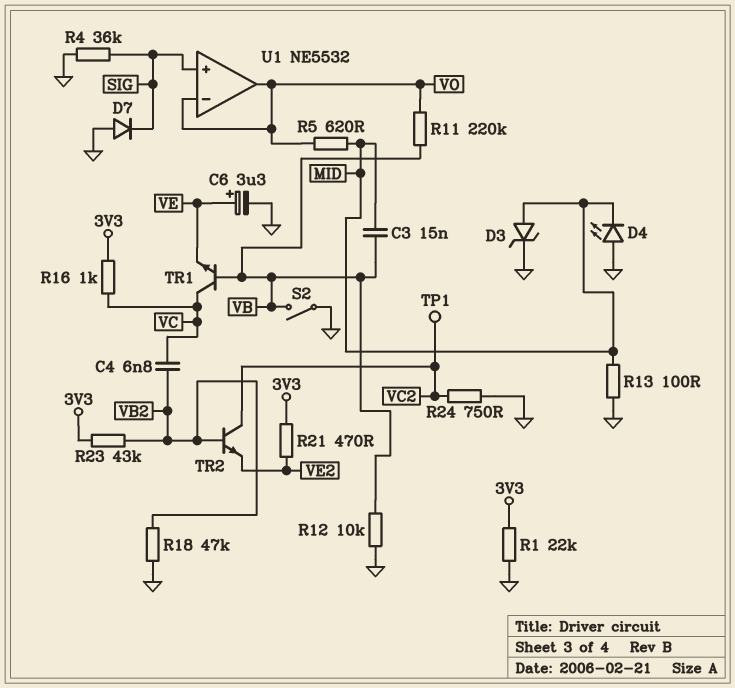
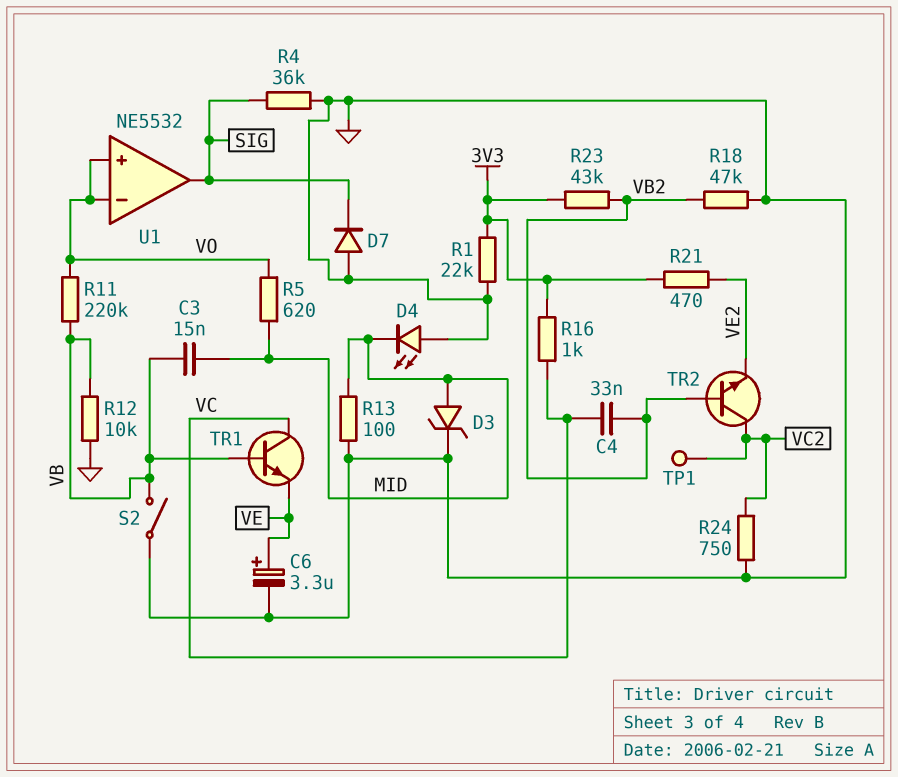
C4: 6.8nF (VB2, VC) -> 33nF (VB2, VC)
U1 pin in+: SIG -> VO
U1 pin out: VO -> SIG

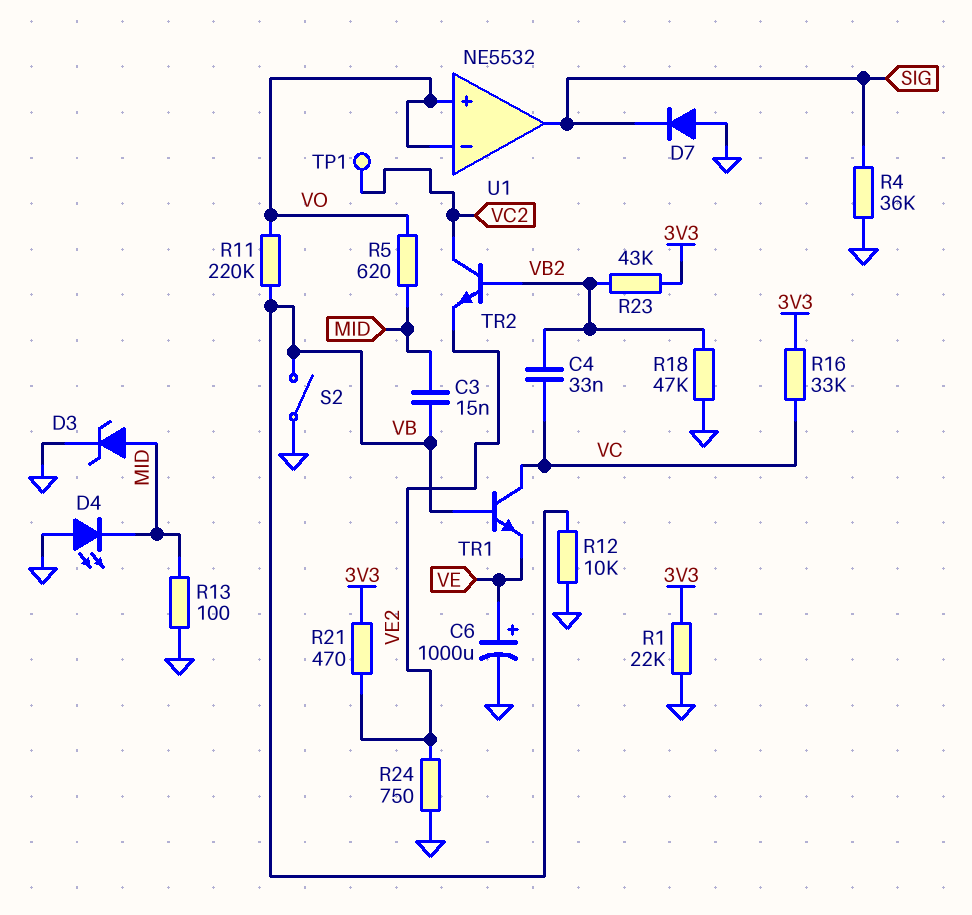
C6: 3.3uF (plus VE, minus GND) -> 1000uF (plus VE, minus GND)
R16: 1k (3V3, VC) -> 33k (3V3, VC)
R24: 750 (GND, VC2) -> 750 (GND, VE2)

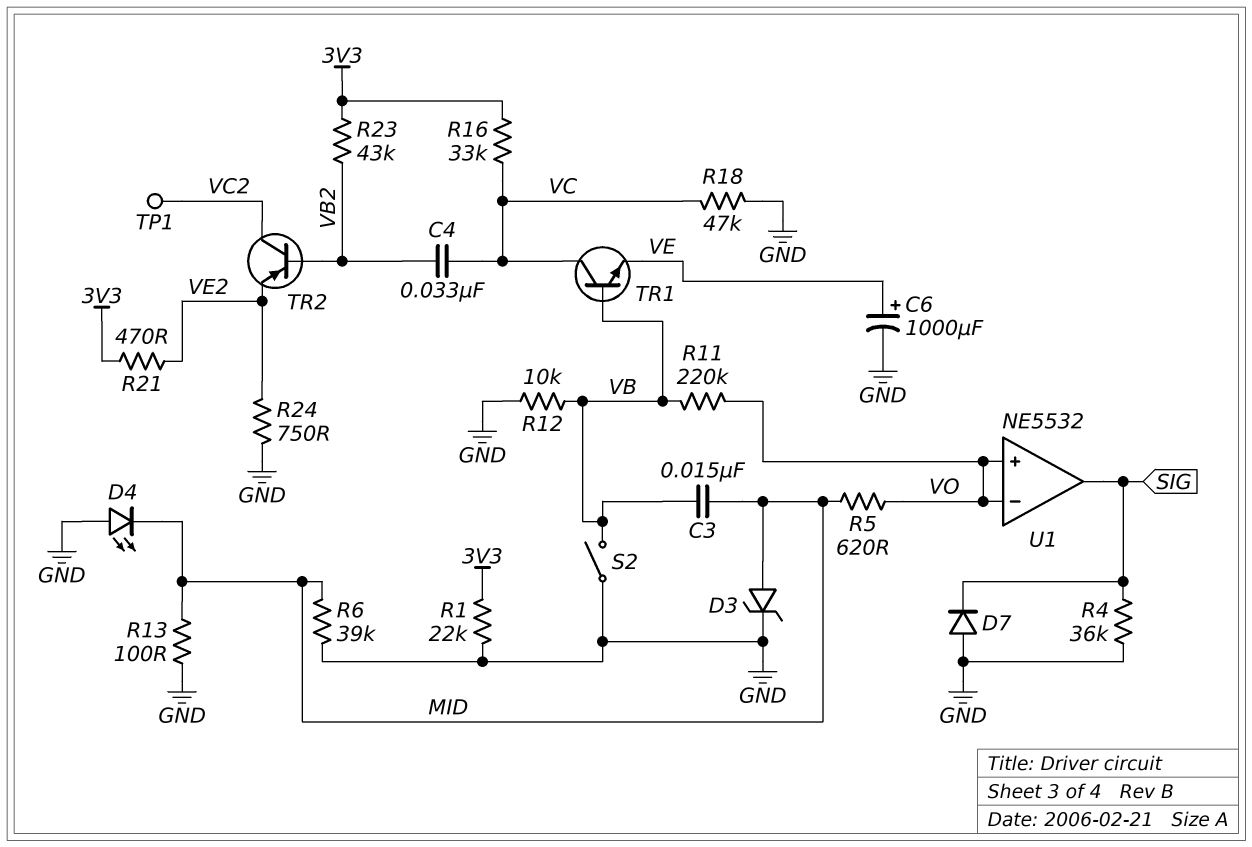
R6: none -> 39k (GND, MID)
R18: 47k (GND, VB2) -> 47k (GND, VC)
TR2: NPN (B VB2, C VC2, E VE2) -> PNP (B VB2, C VC2, E VE2)

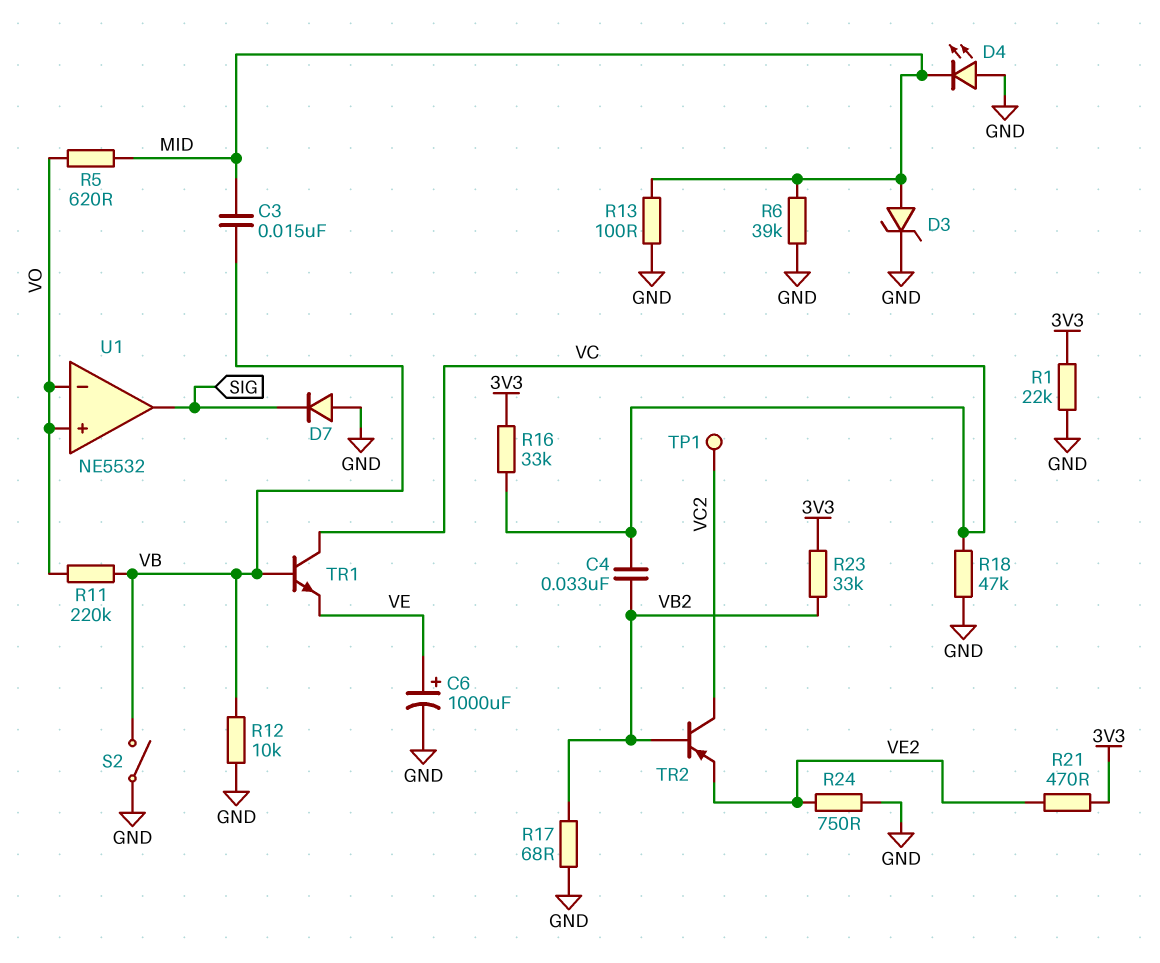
R4: 36k (GND, SIG) -> none
R17: none -> 68 (GND, VB2)
R23: 43k (3V3, VB2) -> 33k (3V3, VB2)

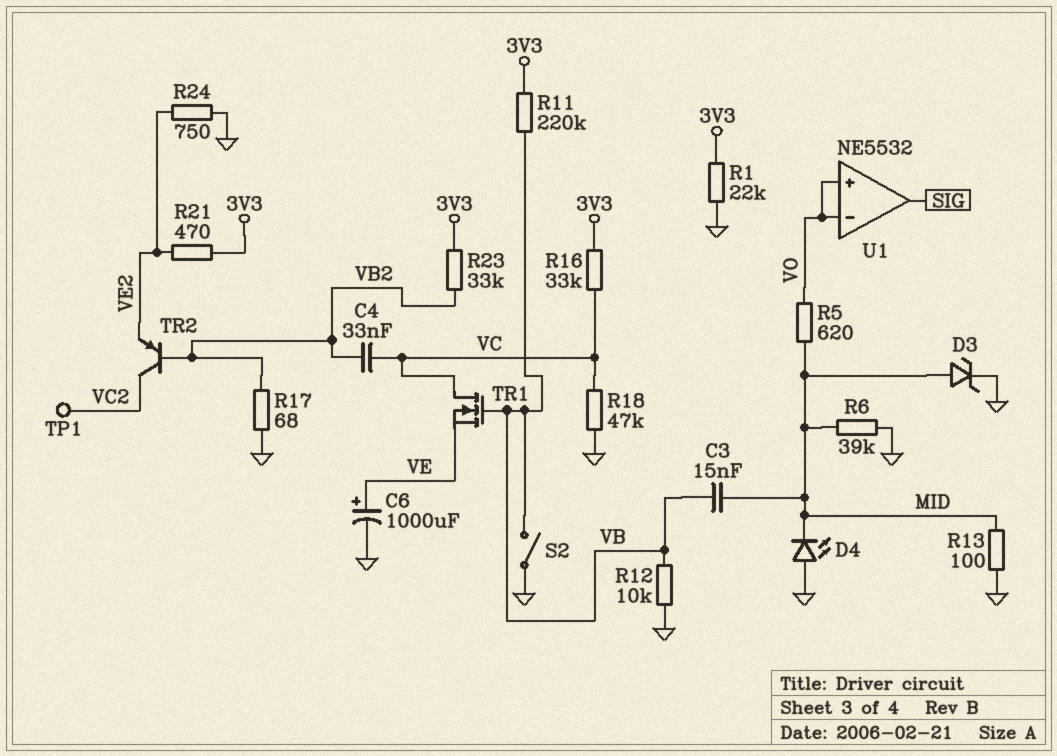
D7: diode (A GND, K SIG) -> none
R11: 220k (VB, VO) -> 220k (3V3, VB)
TR1: NPN (B VB, C VC, E VE) -> NMOS (G VB, D VC, S VE)

